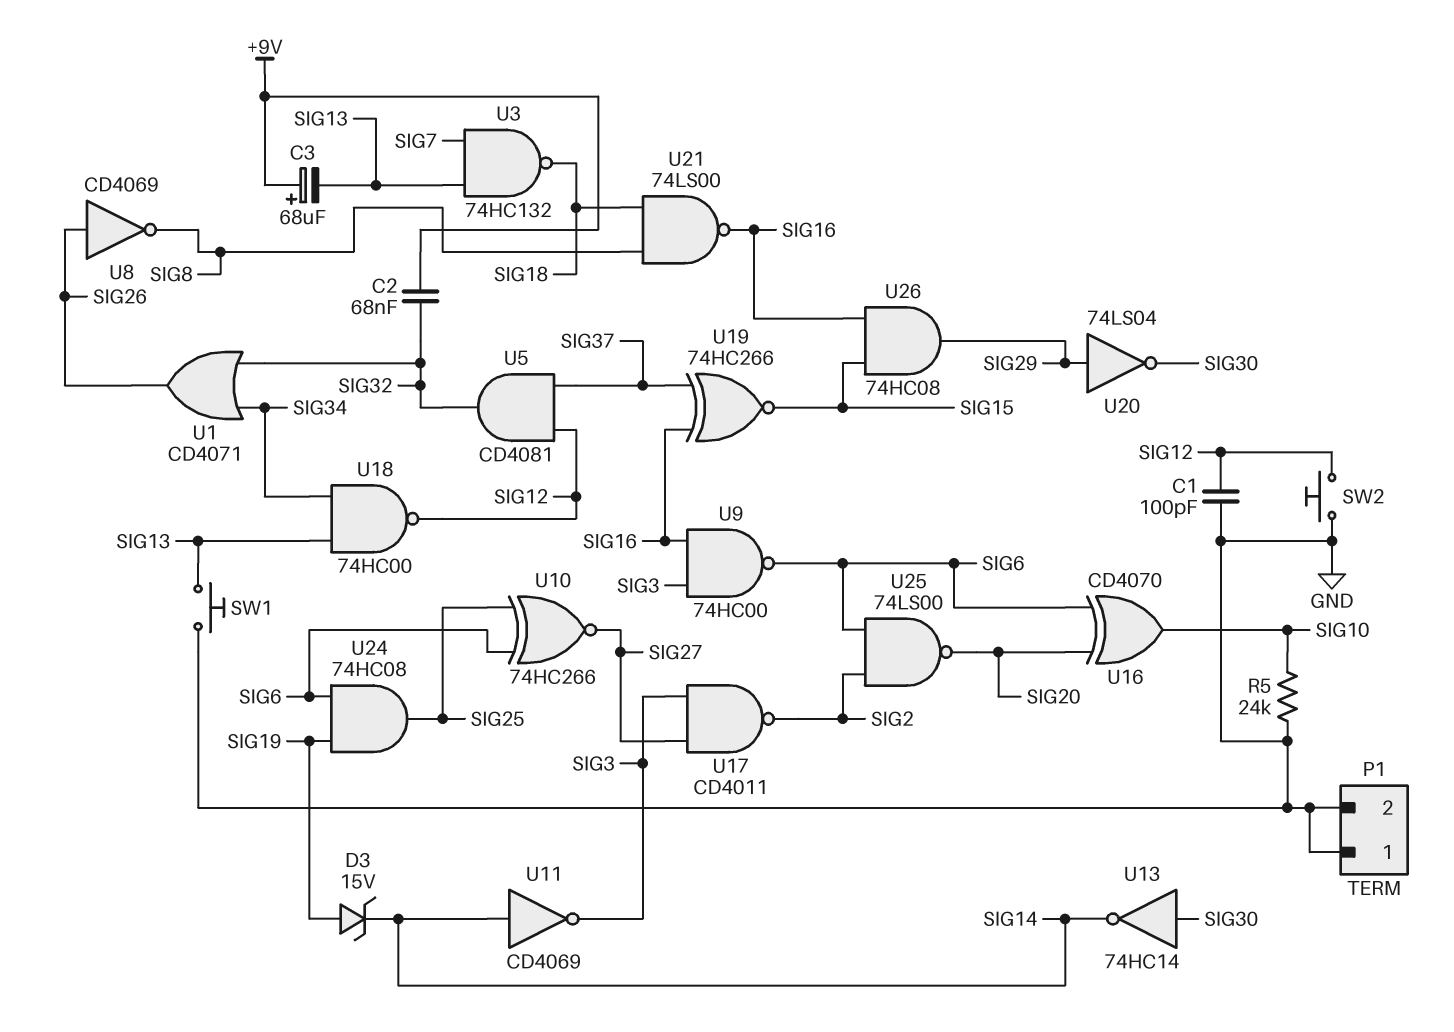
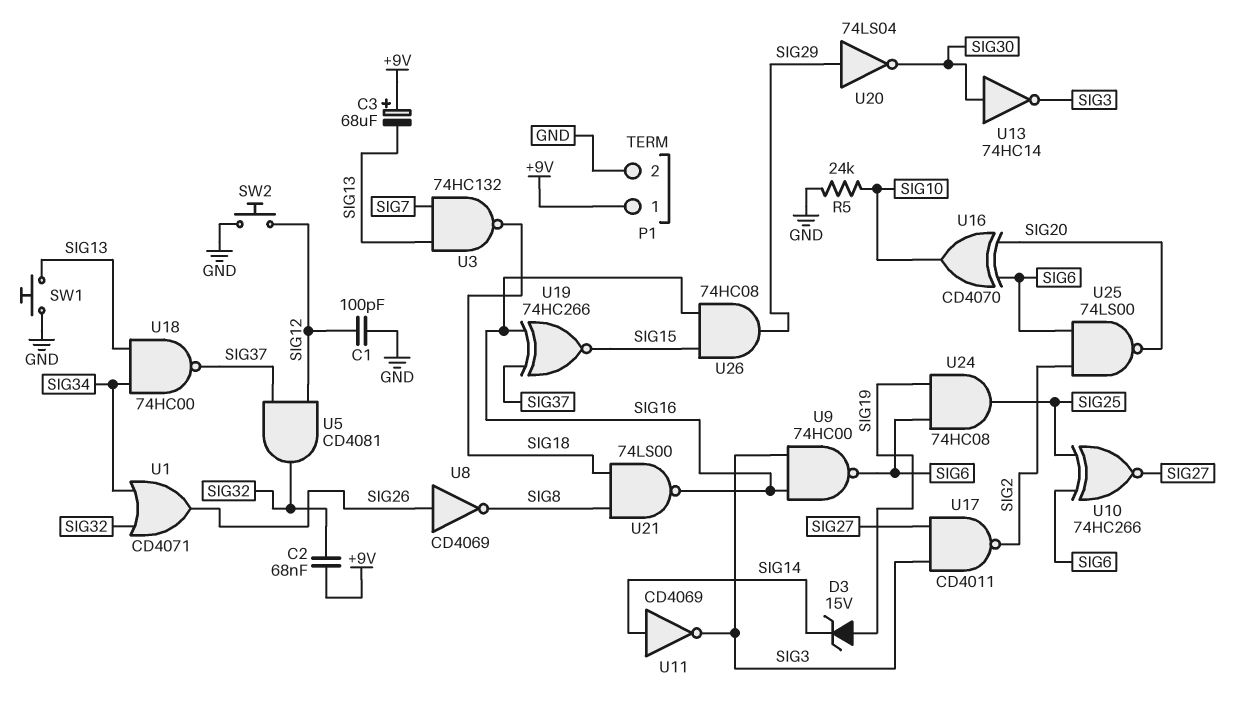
P1 pin 1: GND -> +9V
U13: NOT 74HC14 (in SIG30, out SIG14) -> NOT 74HC14 (in SIG30, out SIG3)
U18: NAND 74HC00 (in SIG13, in SIG34, out SIG12) -> NAND 74HC00 (in SIG13, in SIG34, out SIG37)

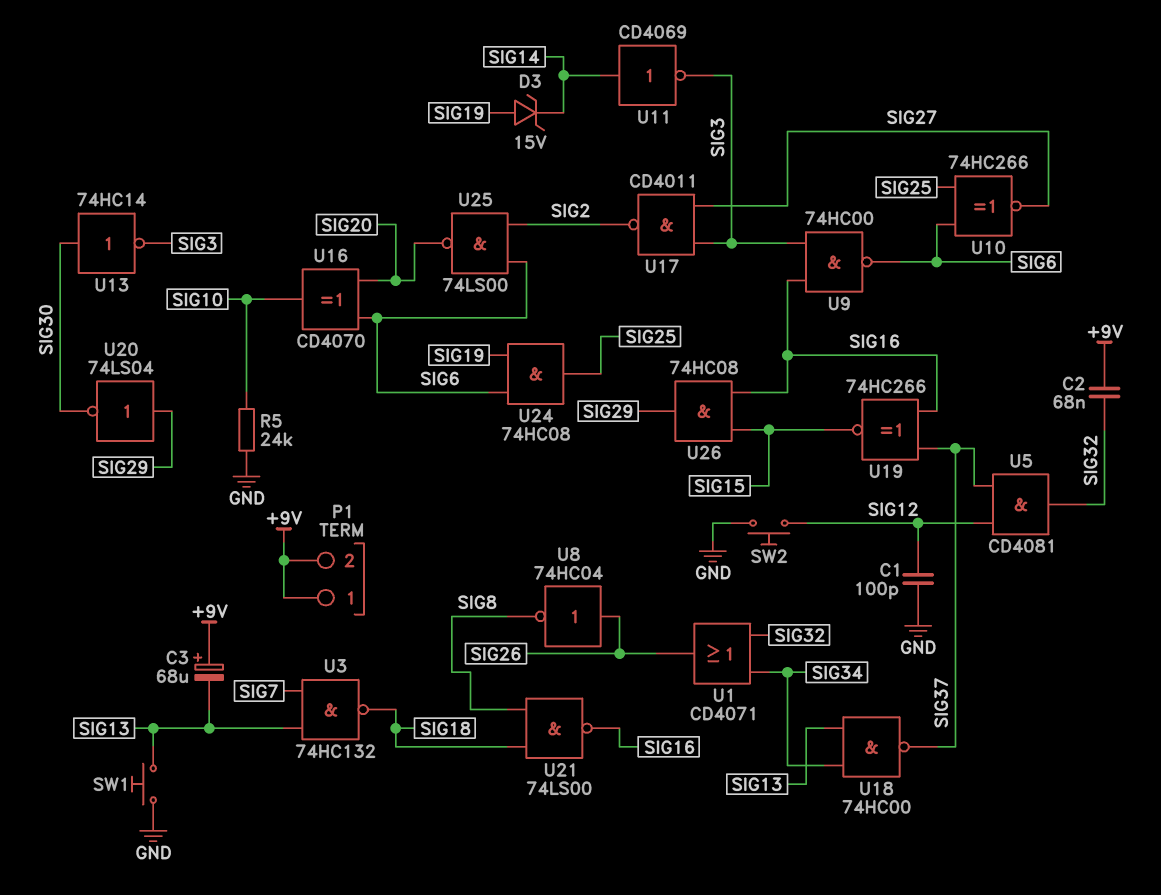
P1 pin 2: GND -> +9V
U8: NOT CD4069 (in SIG26, out SIG8) -> NOT 74HC04 (in SIG26, out SIG8)

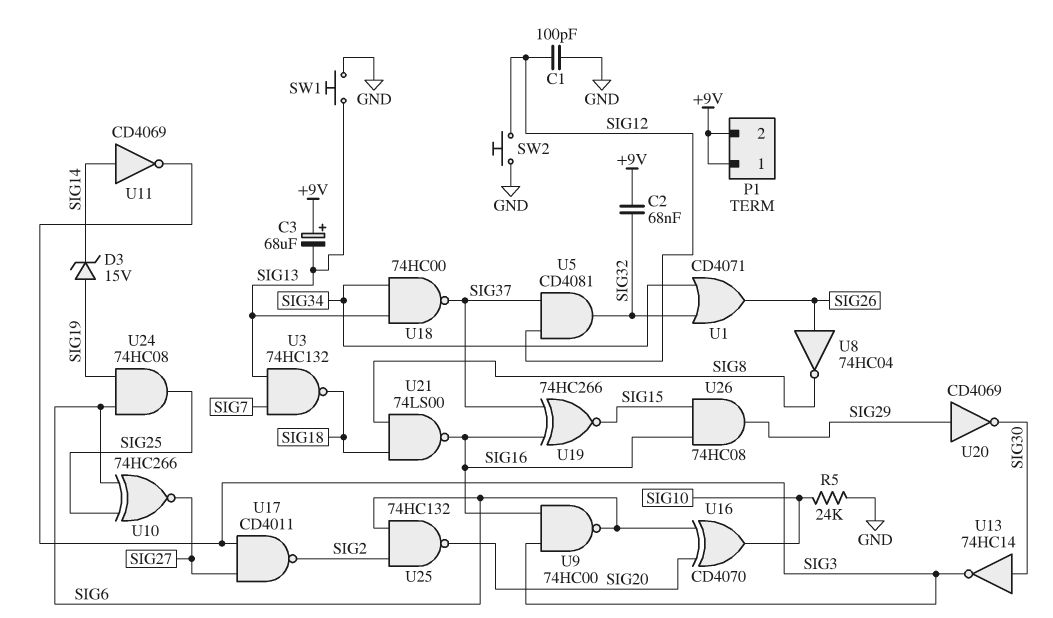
U20: NOT 74LS04 (in SIG29, out SIG30) -> NOT CD4069 (in SIG29, out SIG30)
U25: NAND 74LS00 (in SIG2, in SIG6, out SIG20) -> NAND 74HC132 (in SIG2, in SIG6, out SIG20)

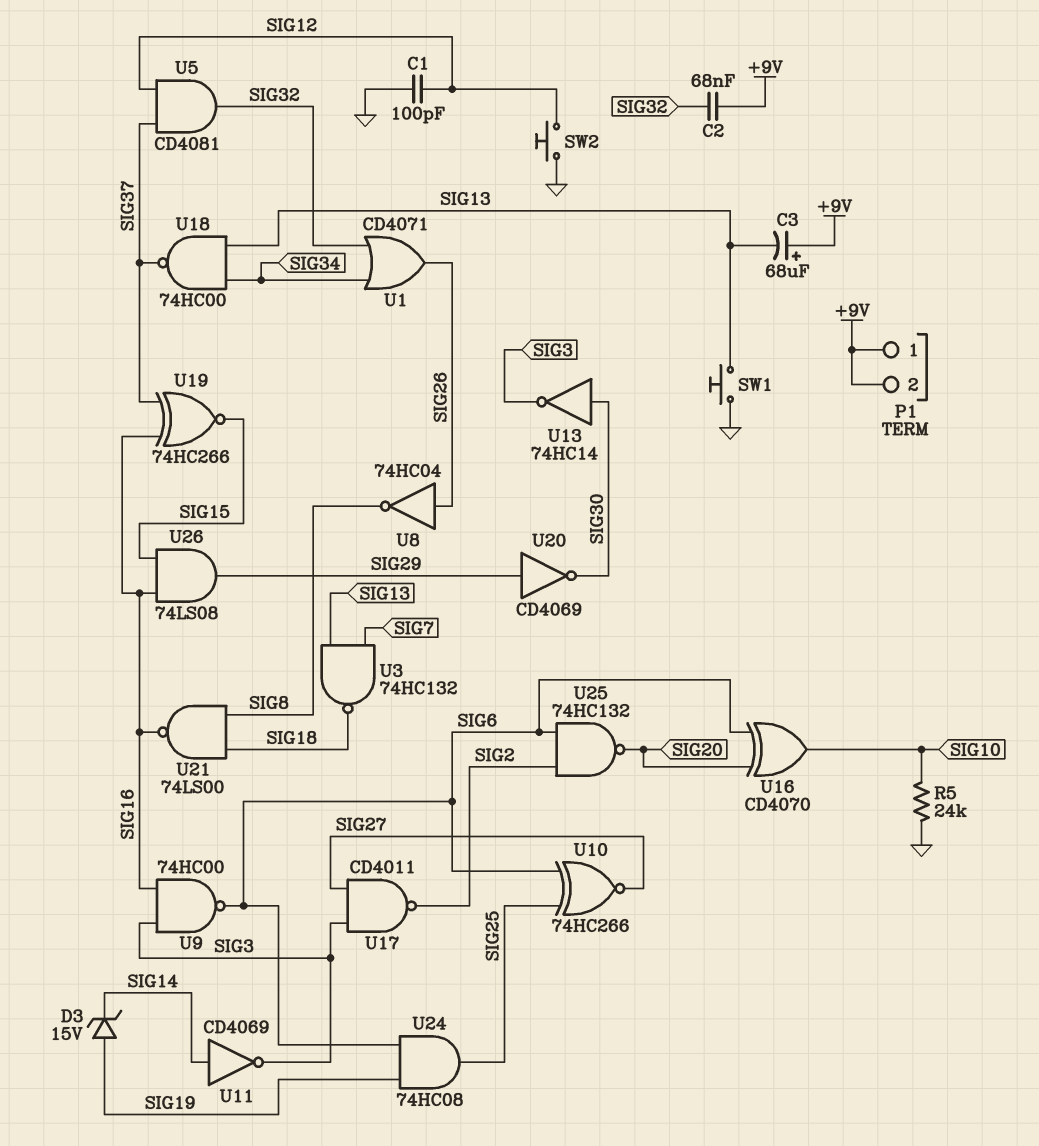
U26: AND 74HC08 (in SIG15, in SIG16, out SIG29) -> AND 74LS08 (in SIG15, in SIG16, out SIG29)

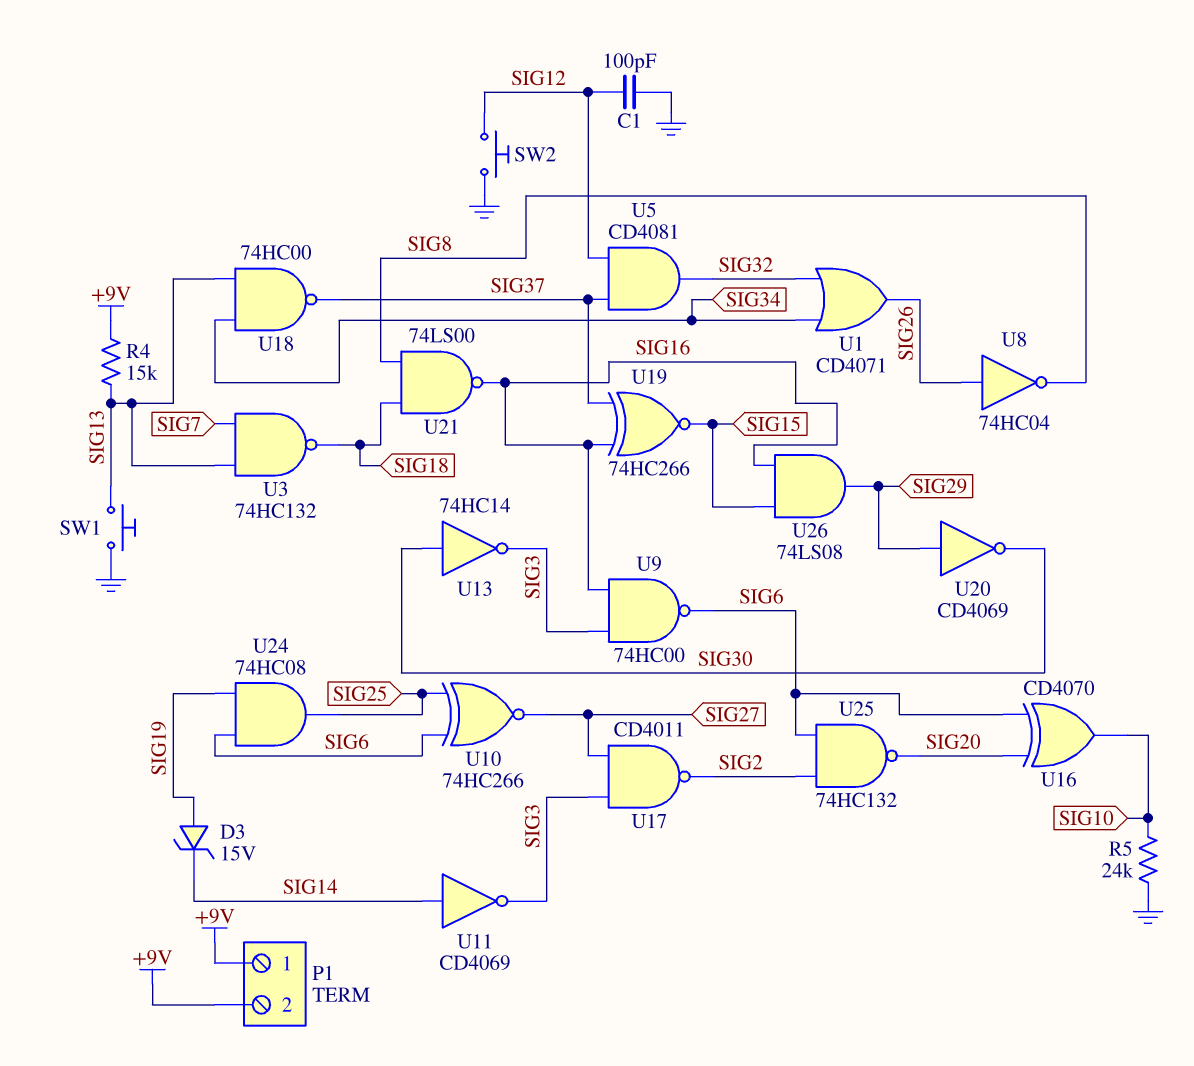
C2: 68nF (+9V, SIG32) -> none
C3: 68uF (plus +9V, minus SIG13) -> none
R4: none -> 15k (+9V, SIG13)

